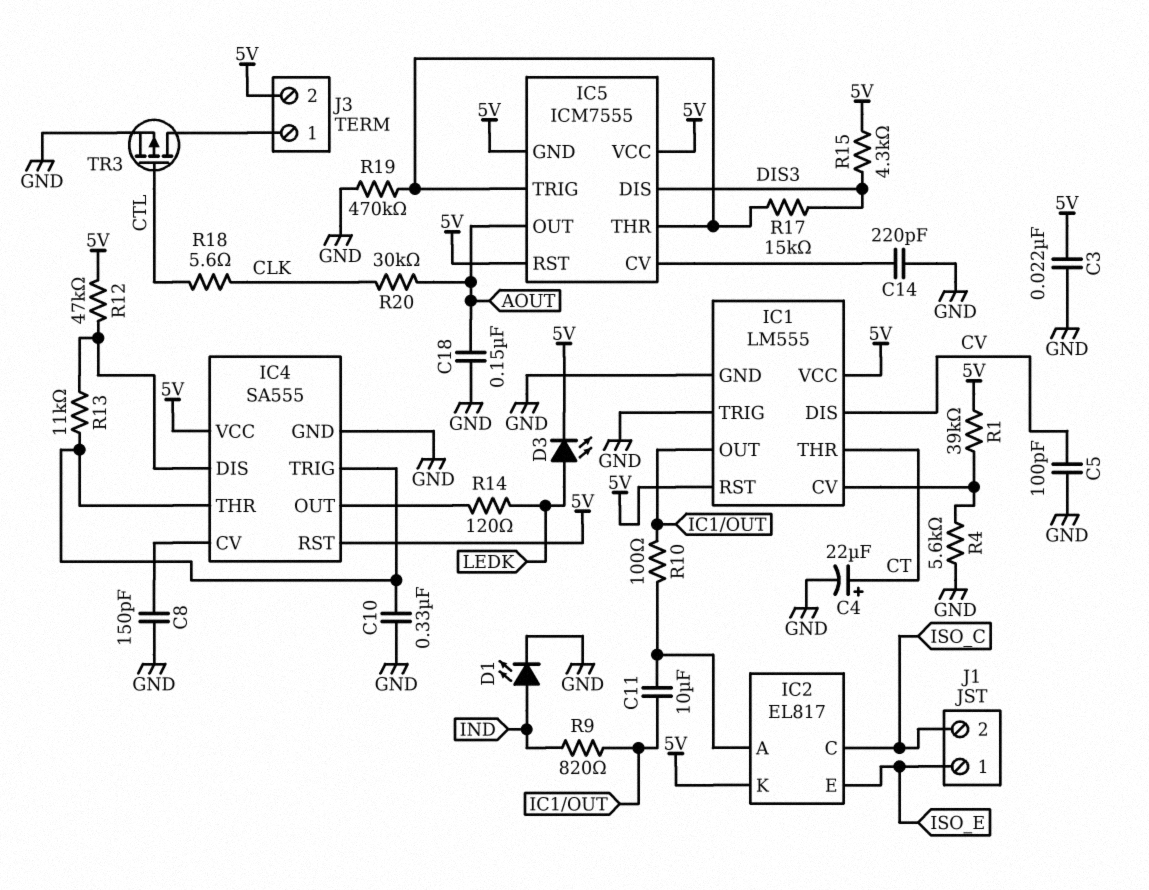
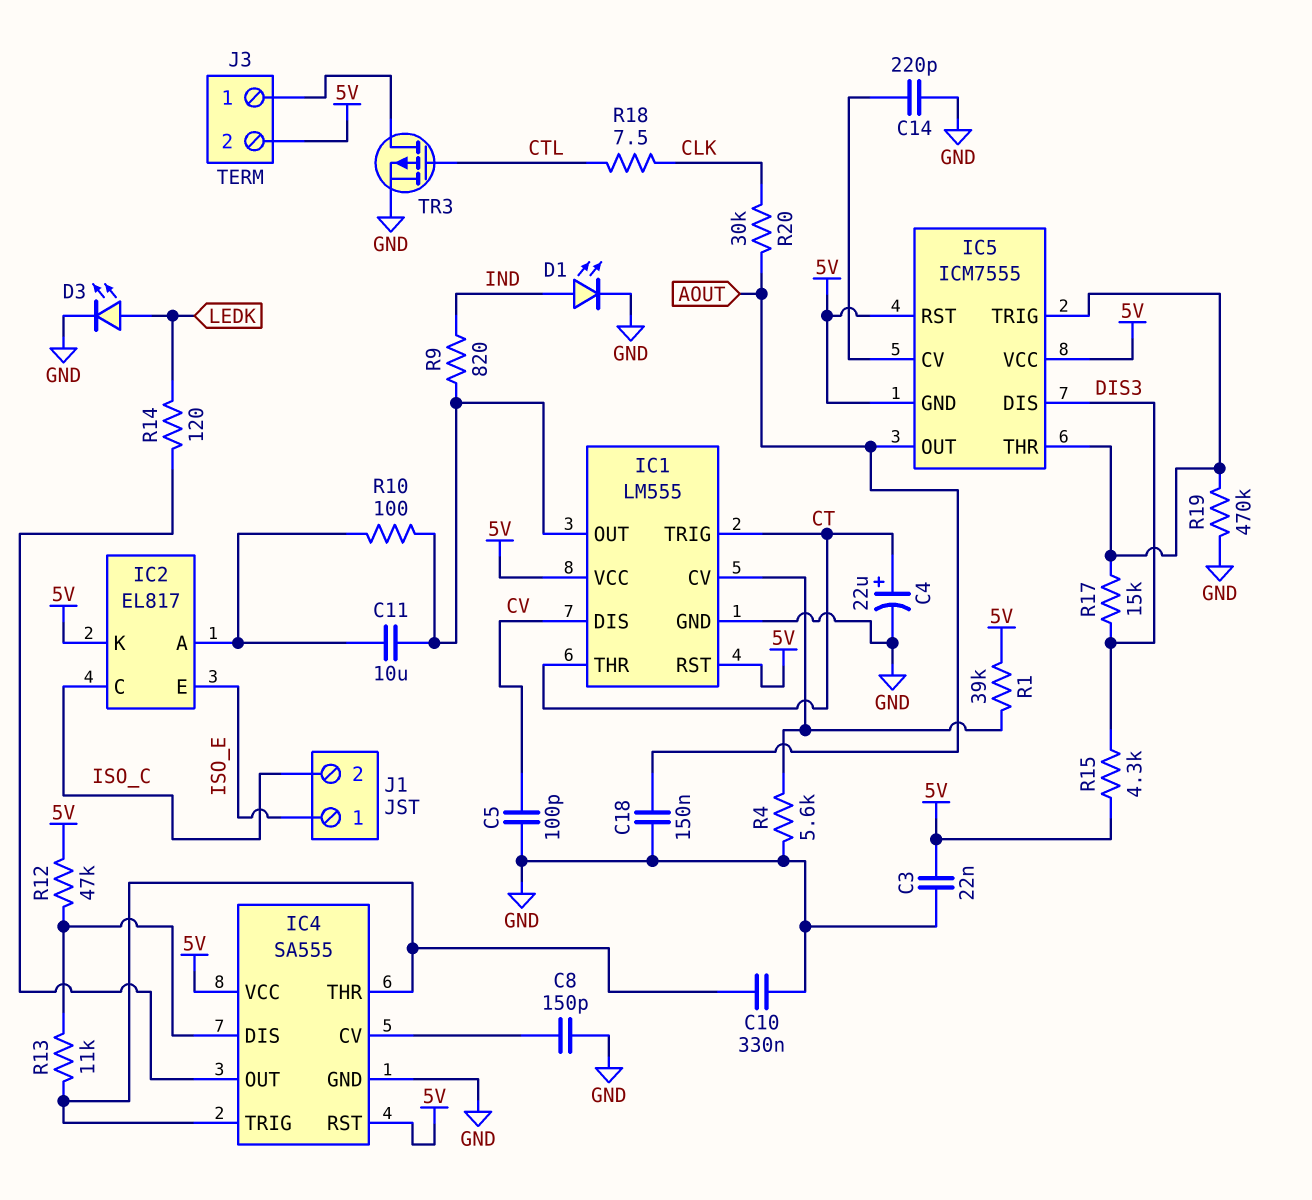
D3: LED (A LEDK, K 5V) -> LED (A LEDK, K GND)
IC1 pin TRIG: GND -> CT
R18: 5.6 (CLK, CTL) -> 7.5 (CLK, CTL)

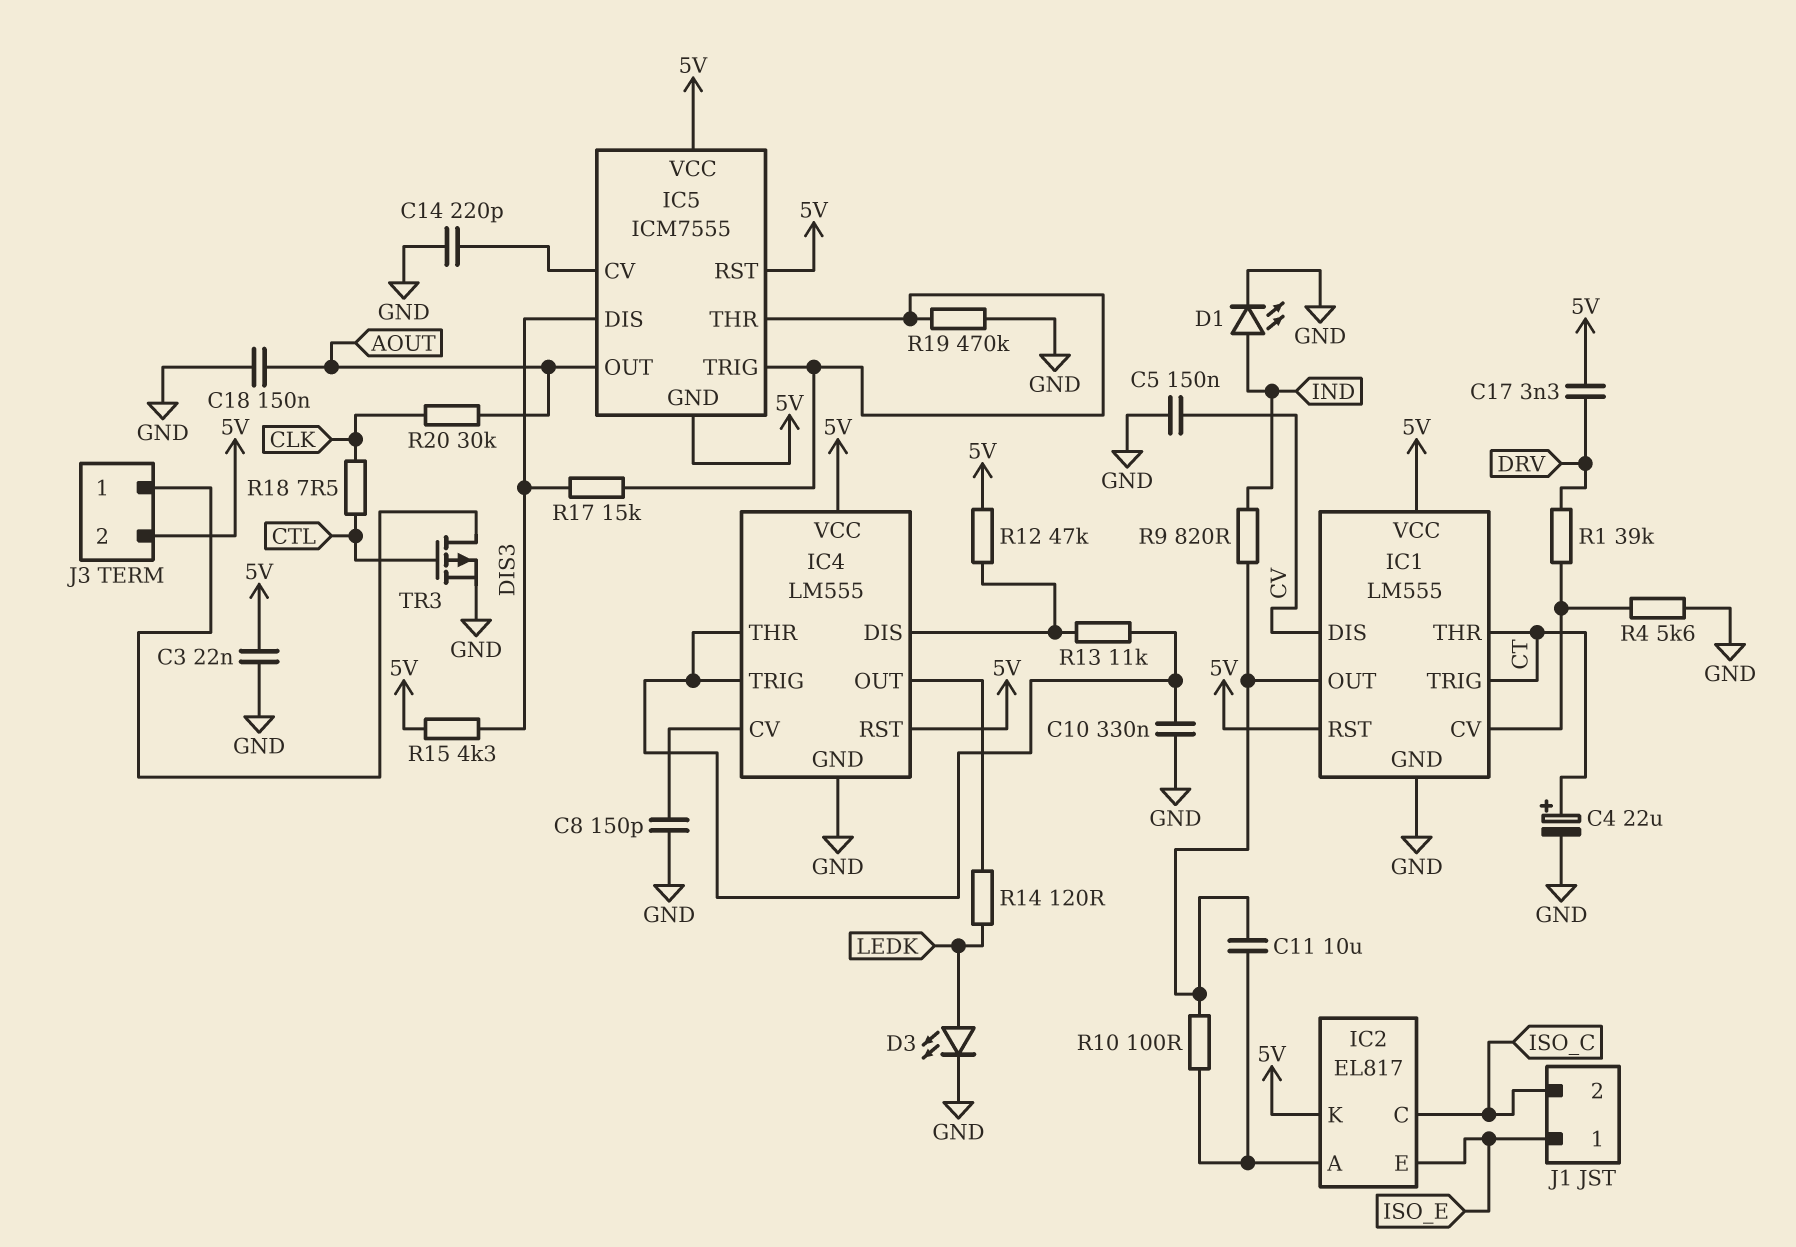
C5: 100pF (CV, GND) -> 150nF (CV, GND)
C17: none -> 3.3nF (5V, DRV)
IC4: SA555 -> LM555
R1: 39k (5V, IC1/CV) -> 39k (DRV, IC1/CV)

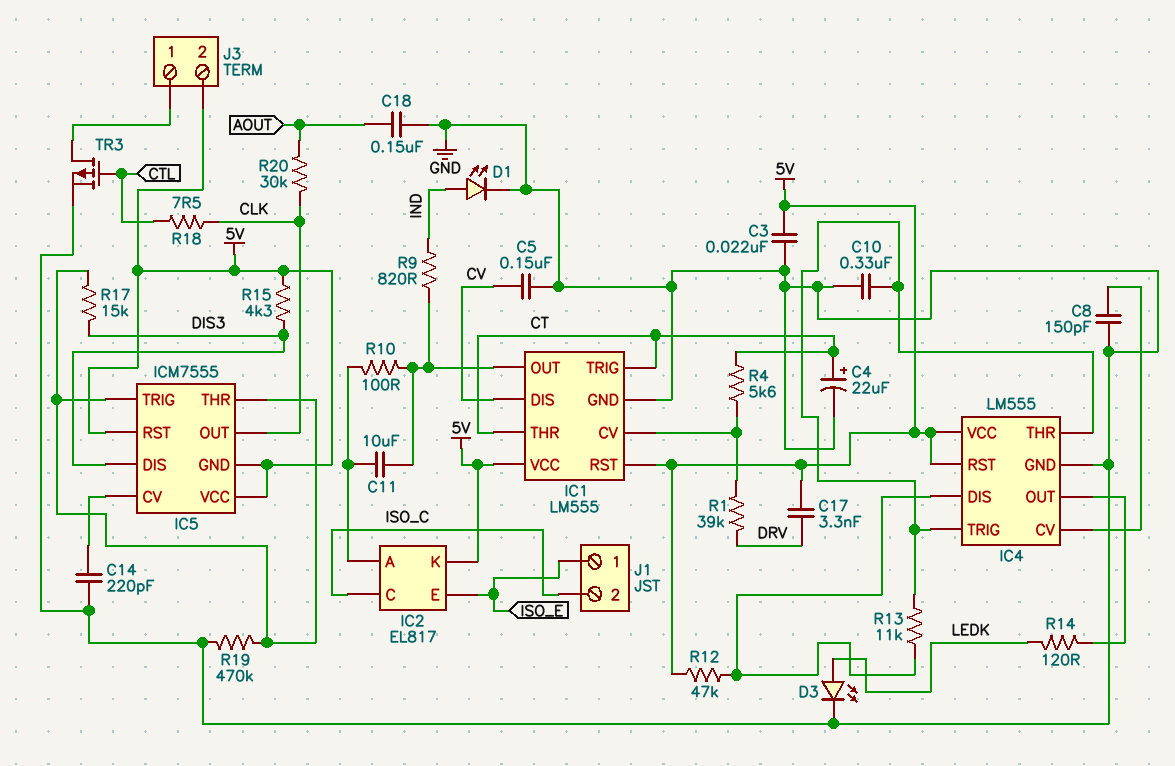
IC5 pin OUT: AOUT -> CLK
R4: 5.6k (GND, IC1/CV) -> 5.6k (CT, IC1/CV)

